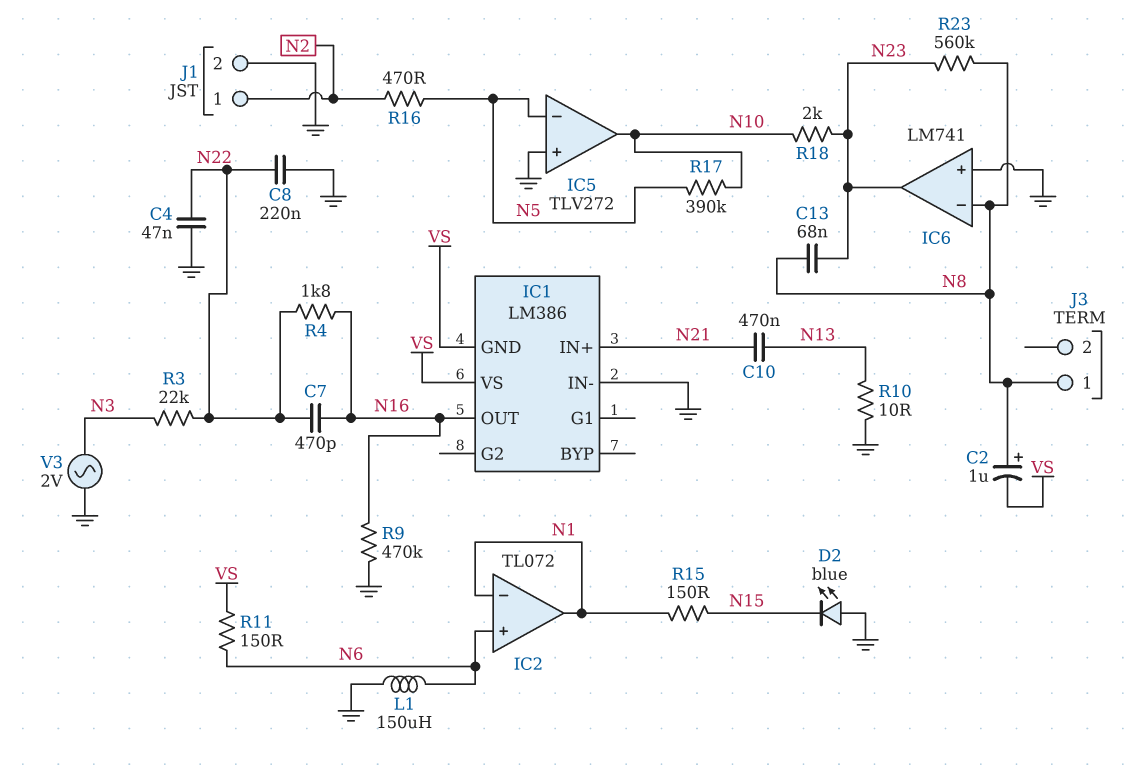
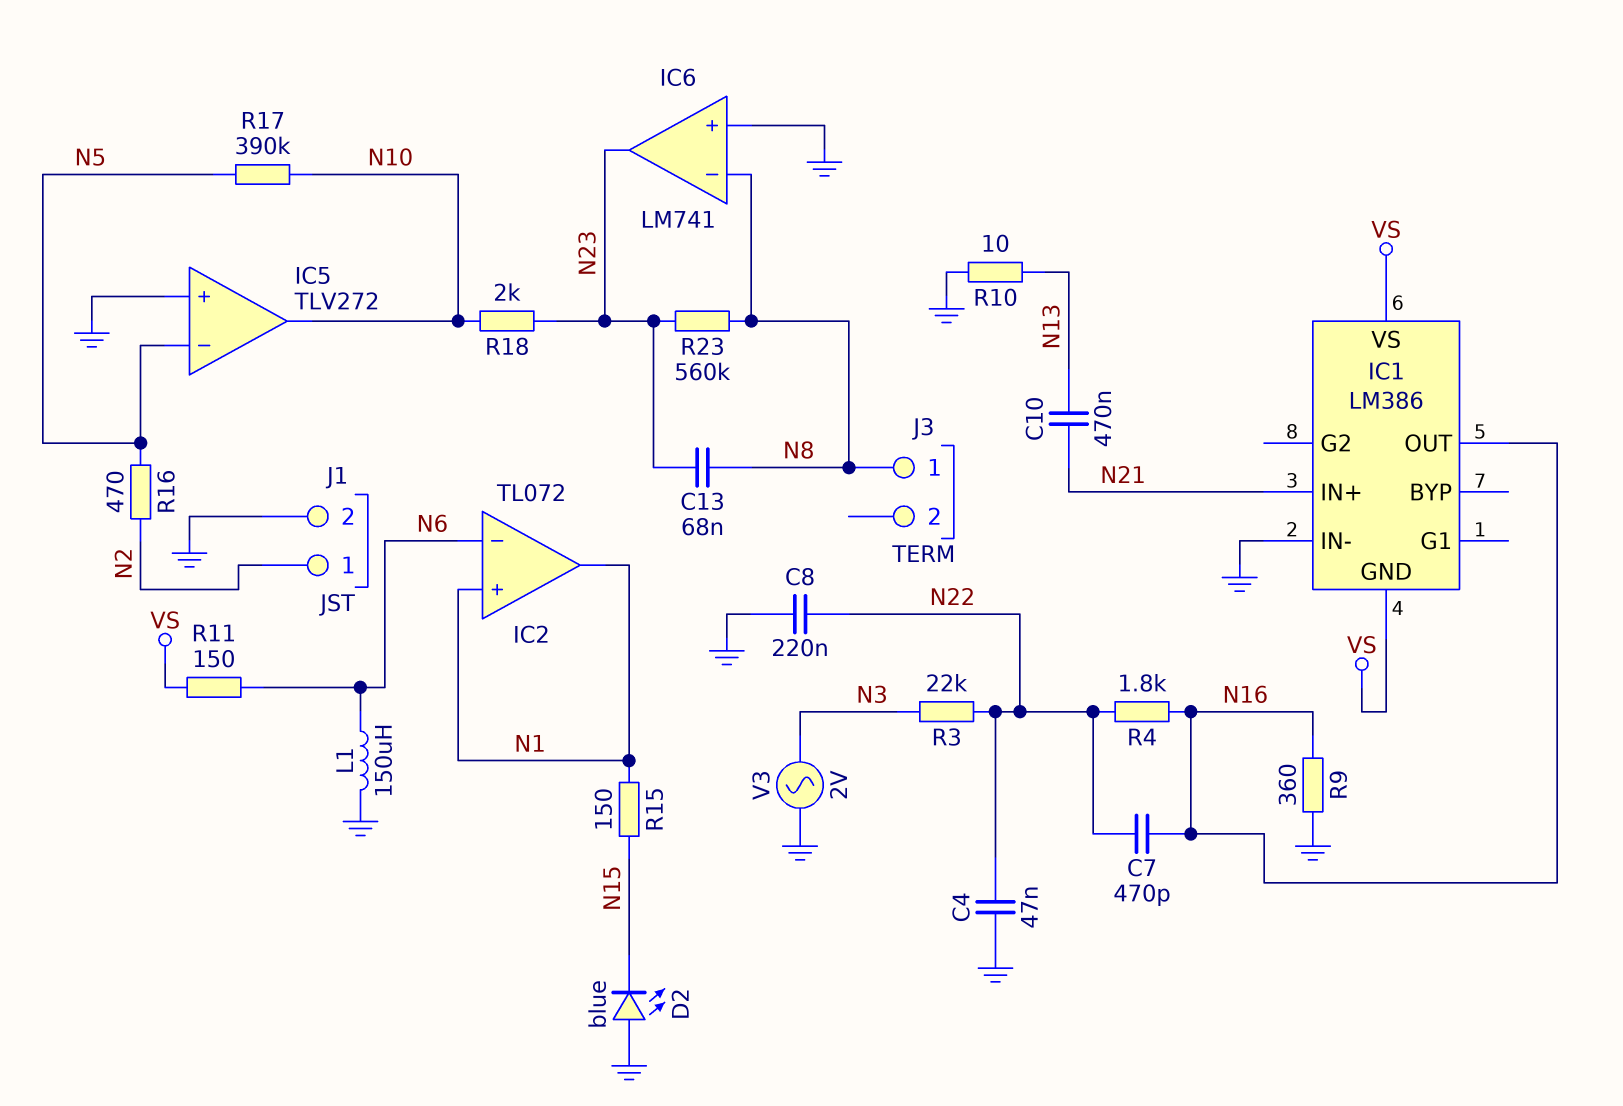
C2: 1uF (plus N8, minus VS) -> none
IC2 pin in+: N6 -> N1
IC2 pin in-: N1 -> N6
R9: 470k (GND, N16) -> 360 (GND, N16)

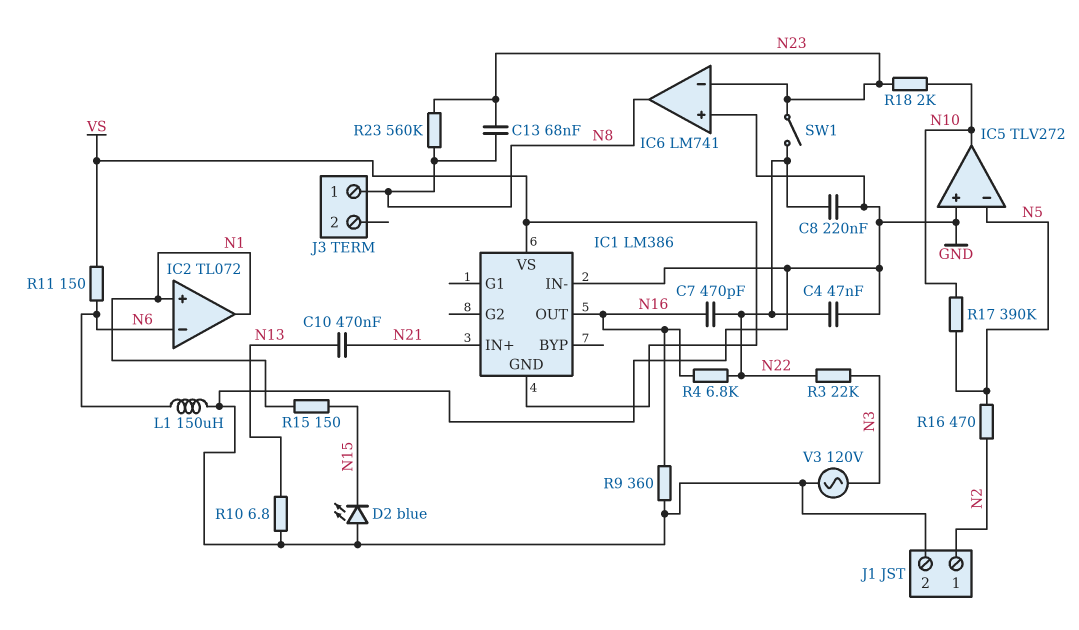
IC6 pin in-: N8 -> N23
IC6 pin out: N23 -> N8
R4: 1.8k (N16, N22) -> 6.8k (N16, N22)
R10: 10 (GND, N13) -> 6.8 (GND, N13)
SW1: none -> switch (N22, N23)
V3: AC 2V (GND, N3) -> AC 120V (GND, N3)

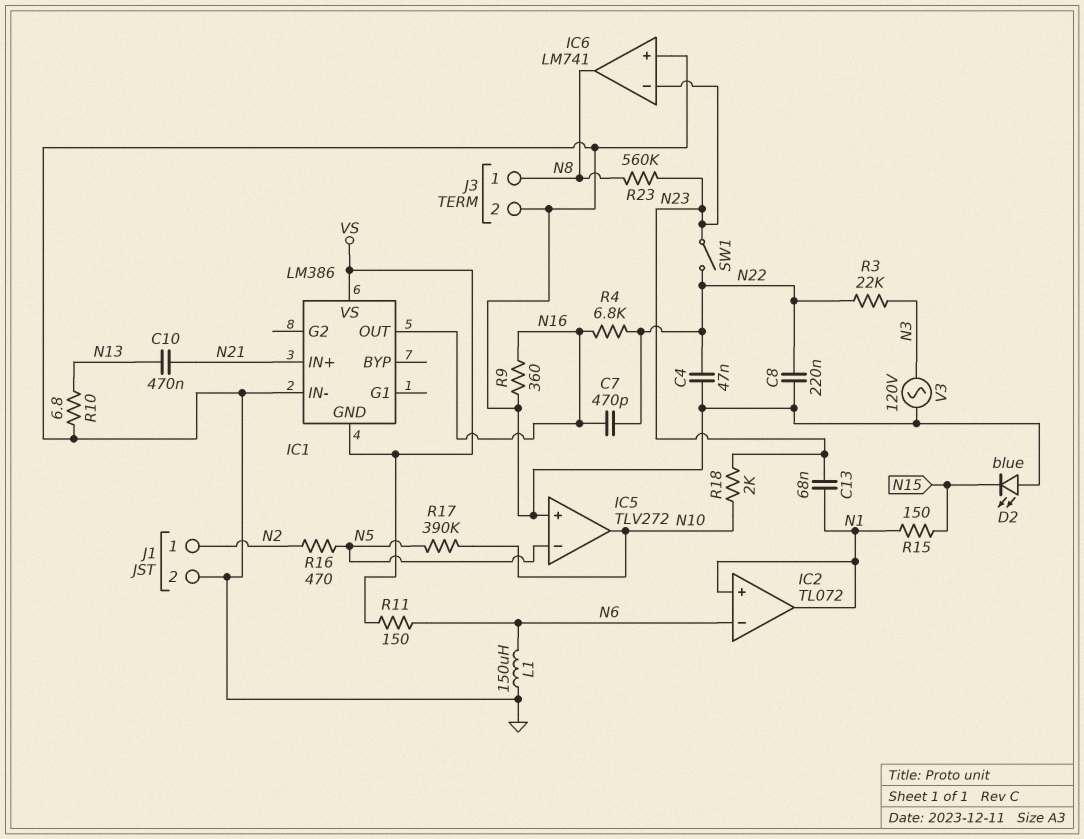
C13: 68nF (N8, N23) -> 68nF (N1, N23)
J3 pin 2: none -> GND

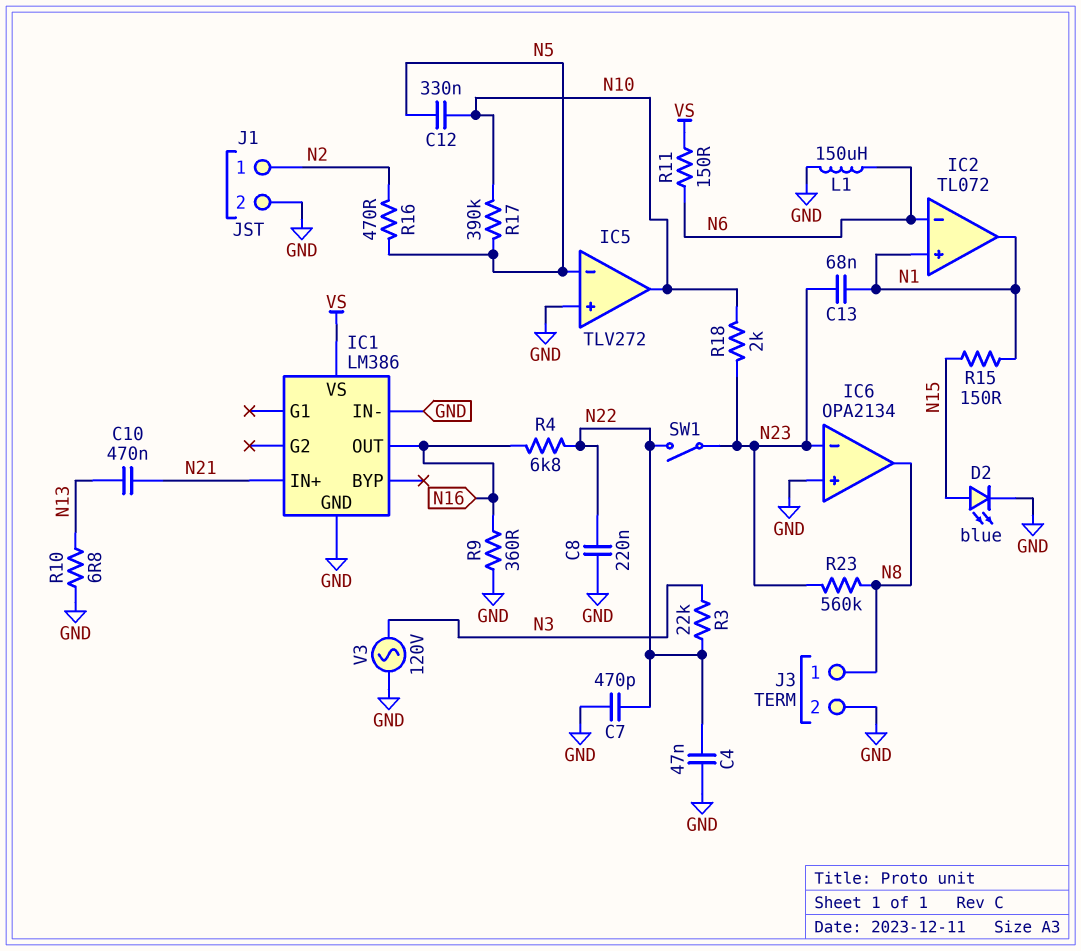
C7: 470pF (N16, N22) -> 470pF (GND, N22)
C12: none -> 330nF (N5, N10)
D2: LED blue (A GND, K N15) -> LED blue (A N15, K GND)
IC1 pin GND: VS -> GND
IC6: LM741 -> OPA2134

